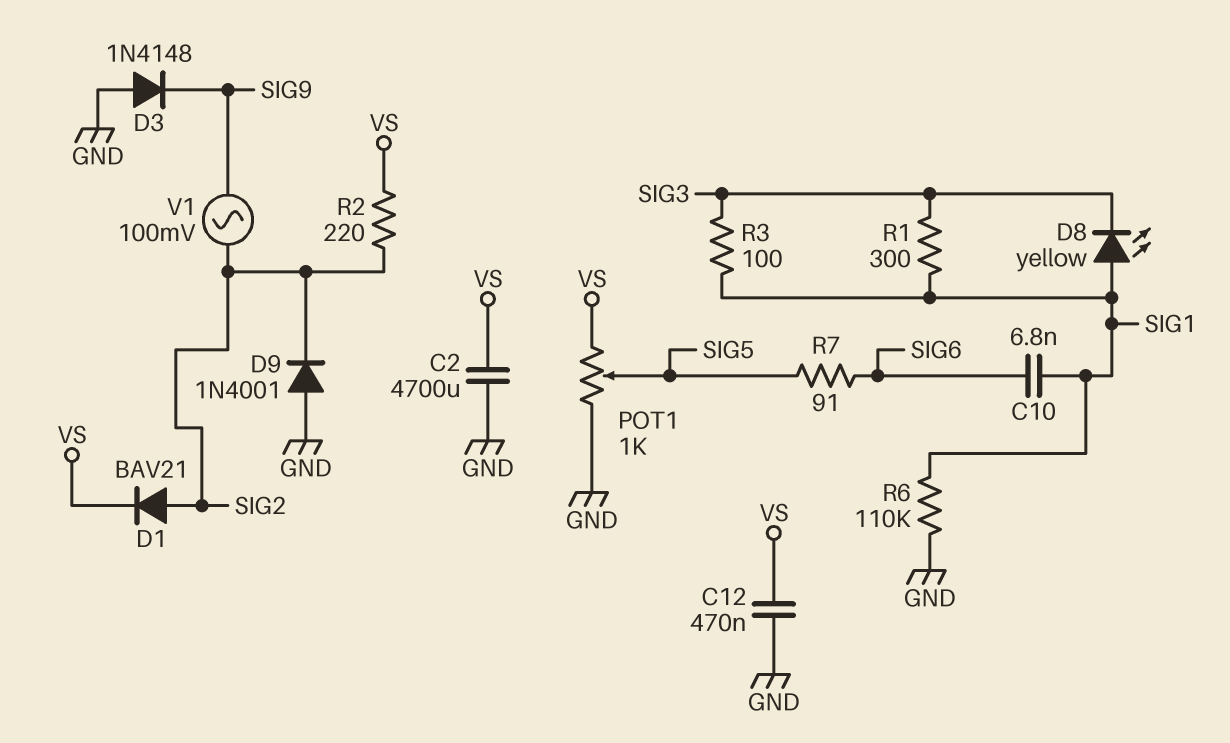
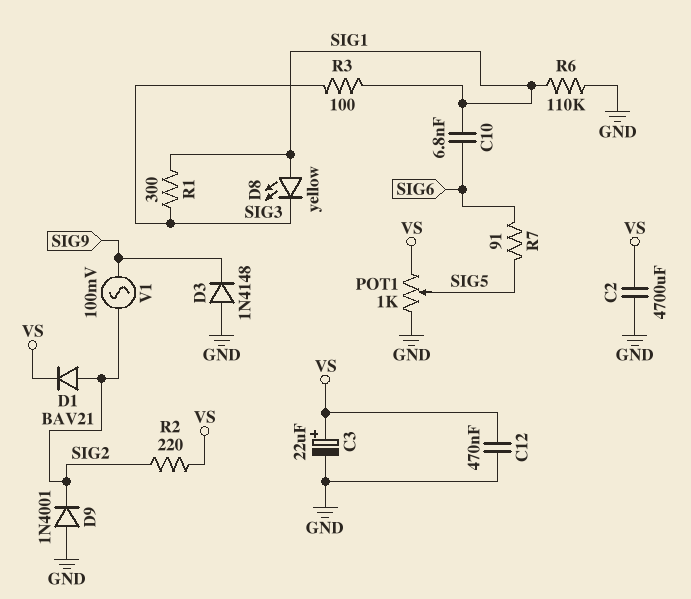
C3: none -> 22uF (plus VS, minus GND)

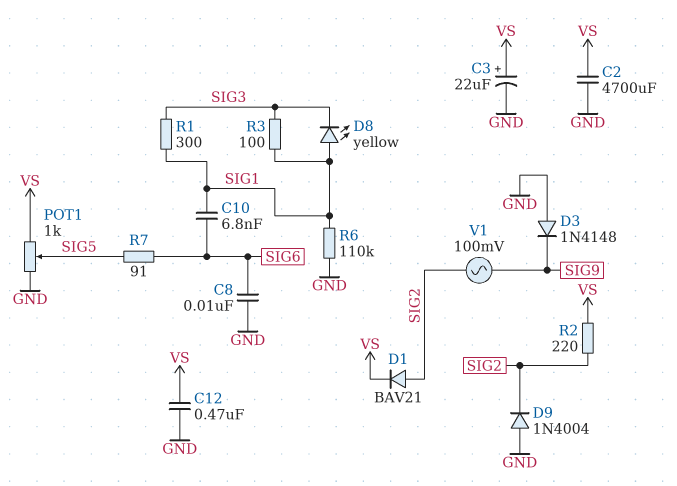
C8: none -> 10nF (GND, SIG6)
D9: diode 1N4001 (A GND, K SIG2) -> diode 1N4004 (A GND, K SIG2)

